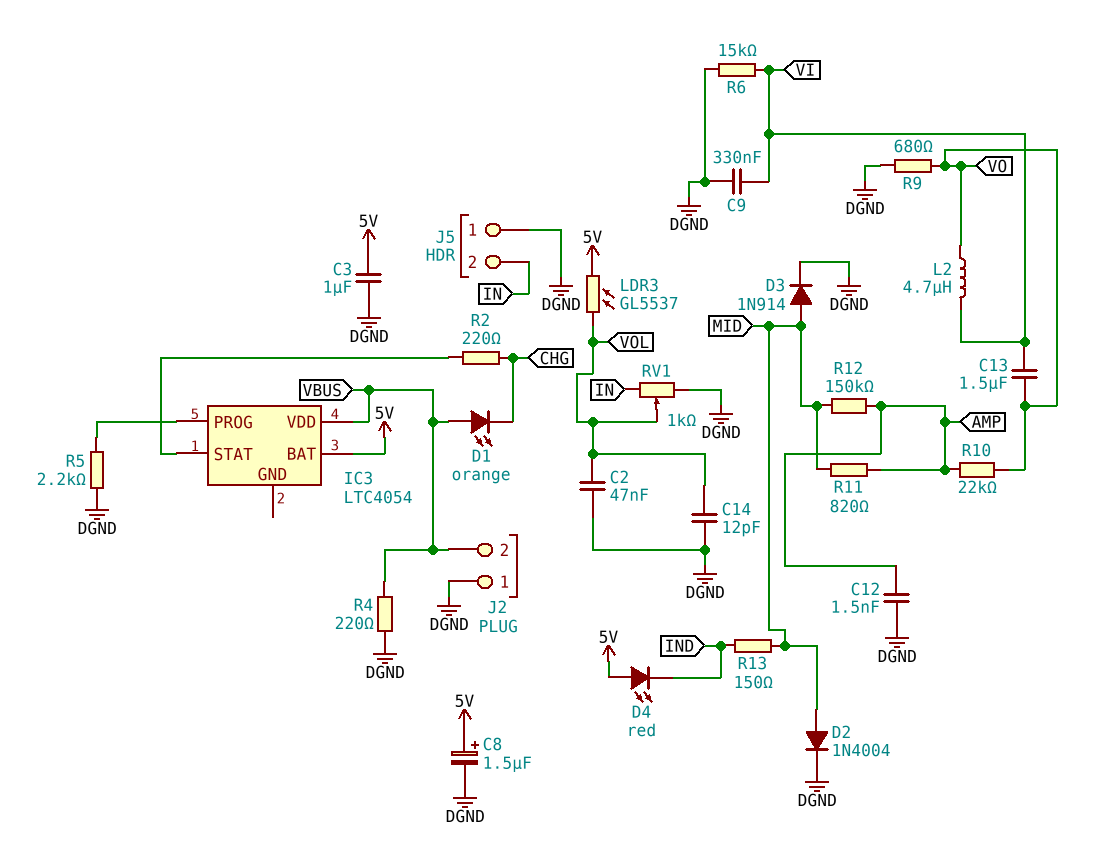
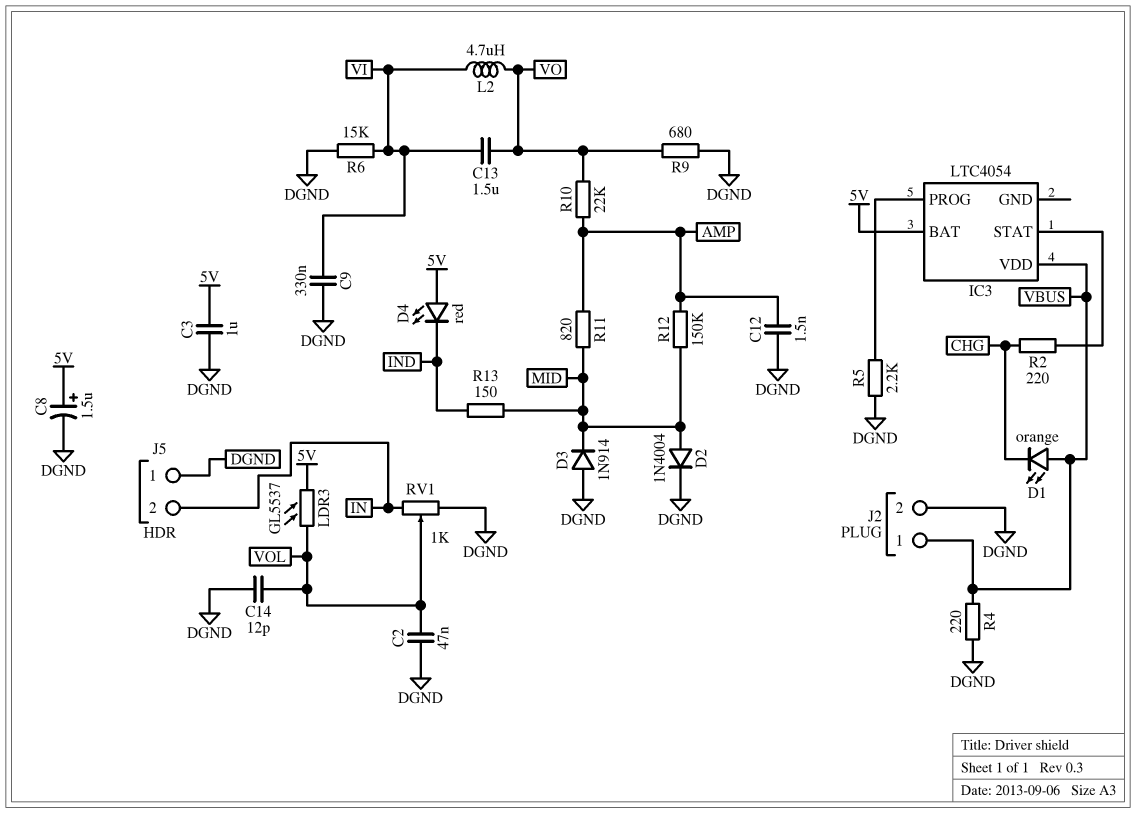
D3: diode 1N914 (A MID, K DGND) -> diode 1N914 (A DGND, K MID)
J2 pin 1: DGND -> VBUS
J2 pin 2: VBUS -> DGND

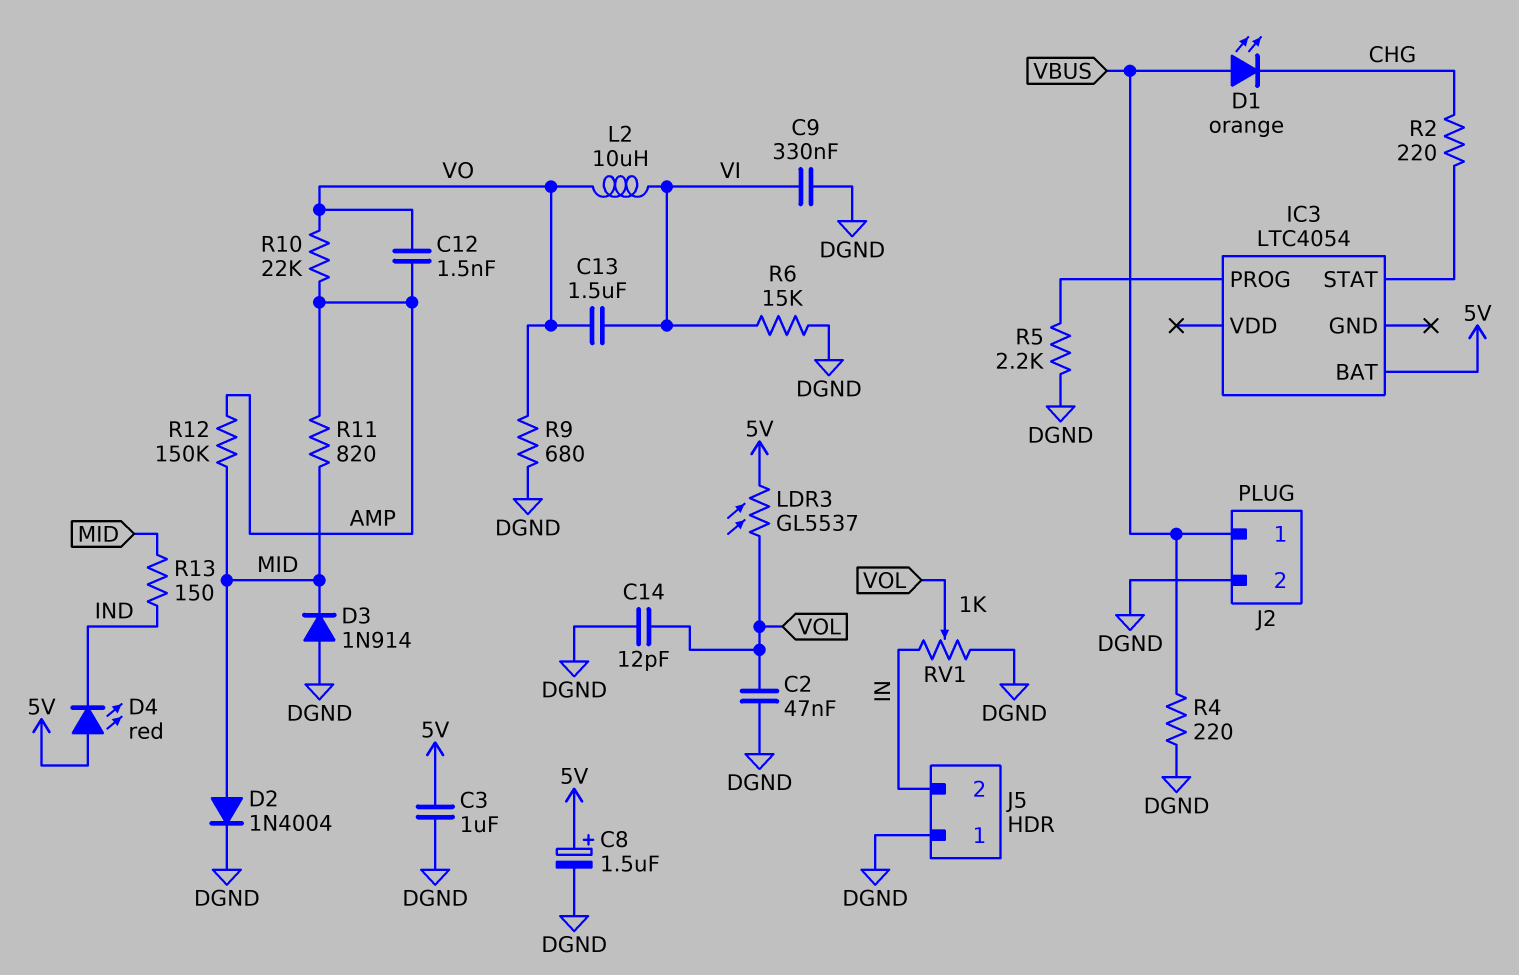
C12: 1.5nF (AMP, DGND) -> 1.5nF (AMP, VO)
IC3 pin VDD: VBUS -> none
L2: 4.7uH (VI, VO) -> 10uH (VI, VO)

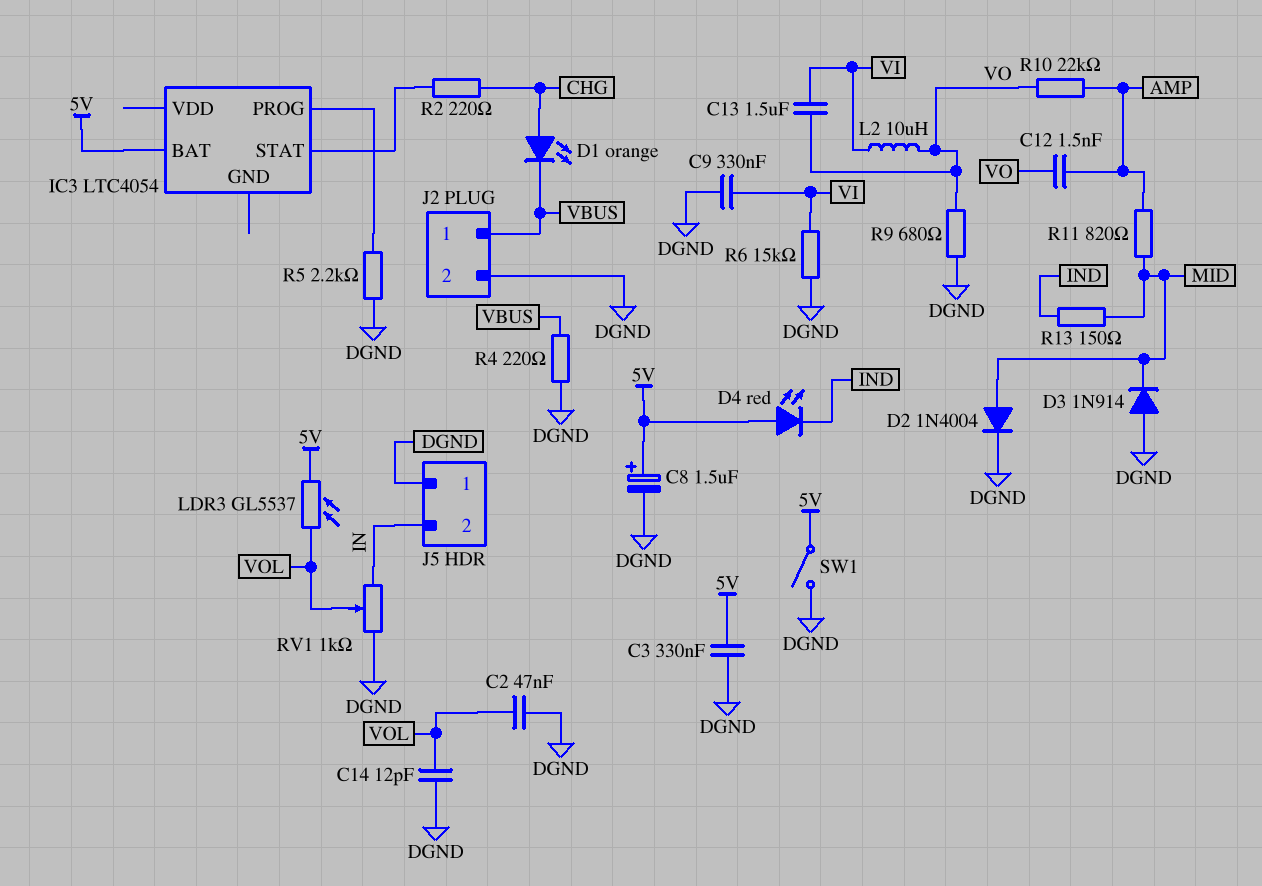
C3: 1uF (5V, DGND) -> 330nF (5V, DGND)
D1: LED orange (A VBUS, K CHG) -> LED orange (A CHG, K VBUS)
R12: 150k (AMP, MID) -> none
SW1: none -> switch (5V, DGND)

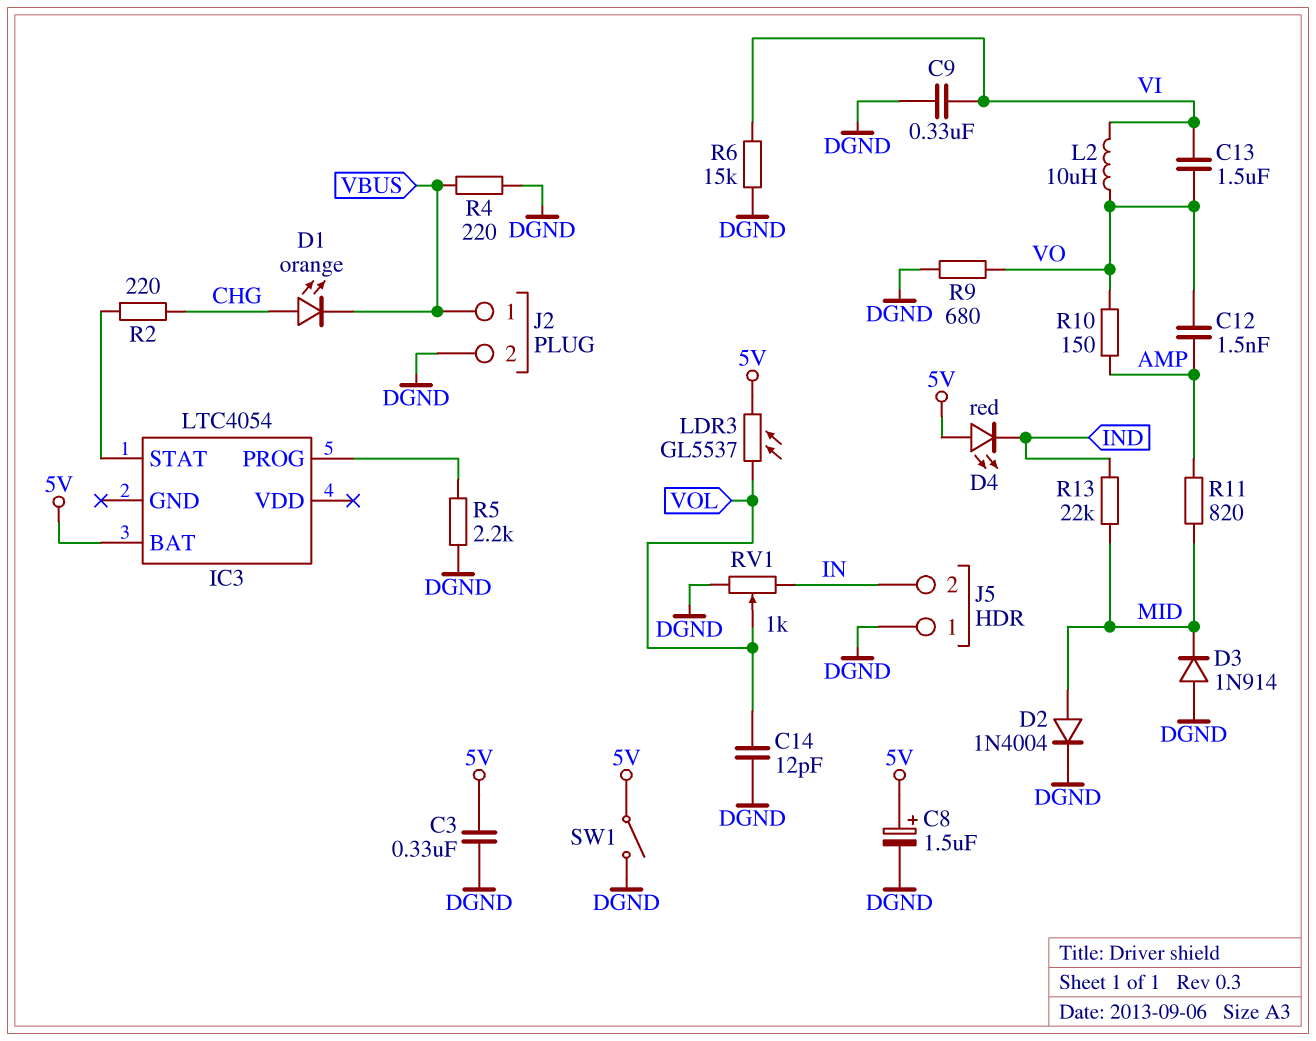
C2: 47nF (DGND, VOL) -> none
R10: 22k (AMP, VO) -> 150 (AMP, VO)
R13: 150 (IND, MID) -> 22k (IND, MID)

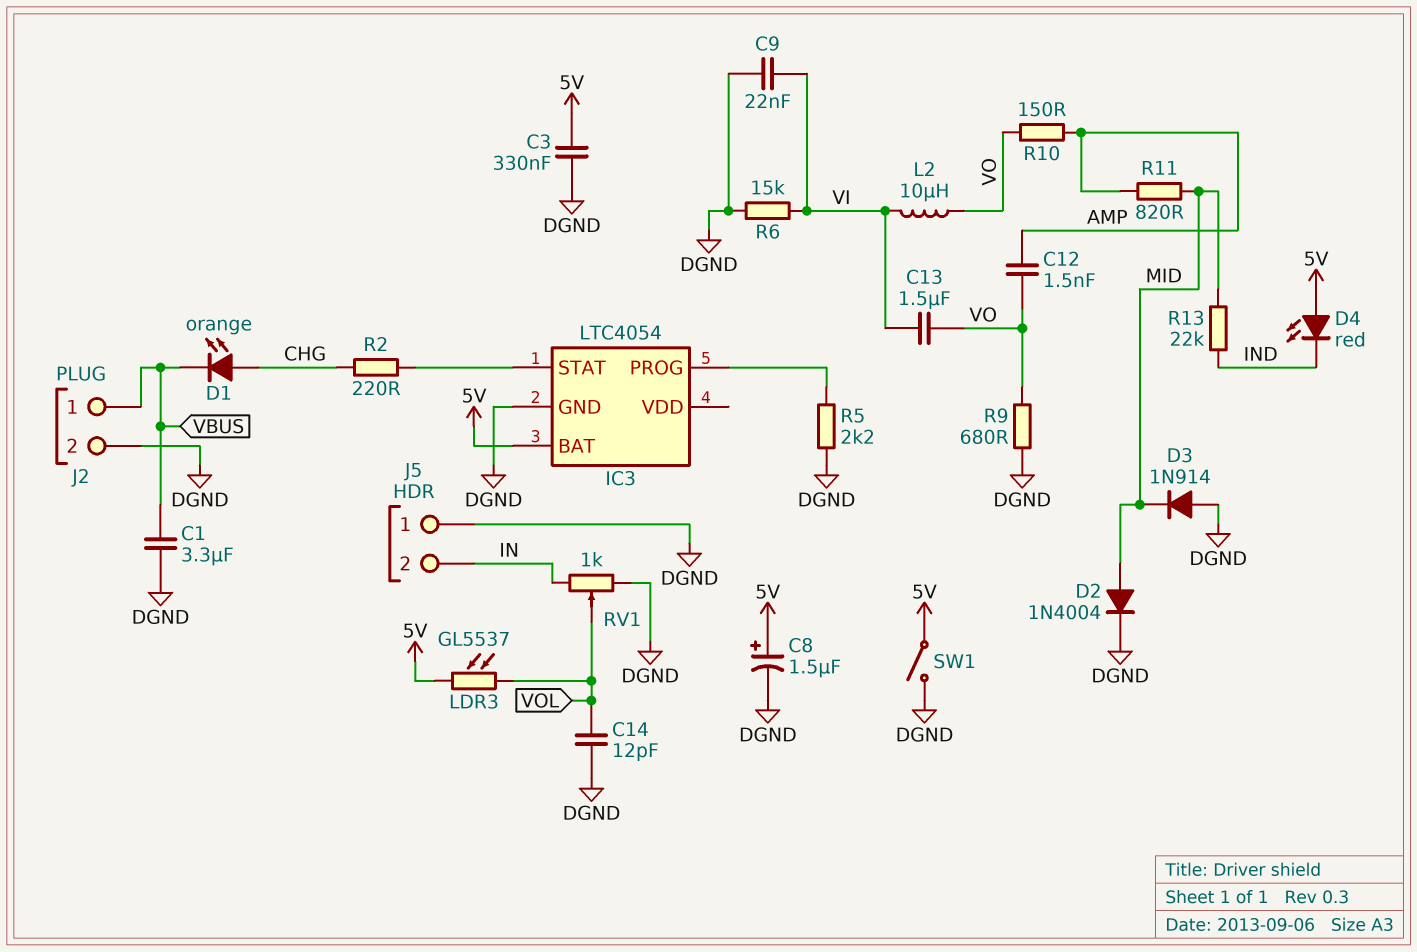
C1: none -> 3.3uF (DGND, VBUS)
C9: 330nF (DGND, VI) -> 22nF (DGND, VI)
IC3 pin GND: none -> DGND
R4: 220 (DGND, VBUS) -> none

